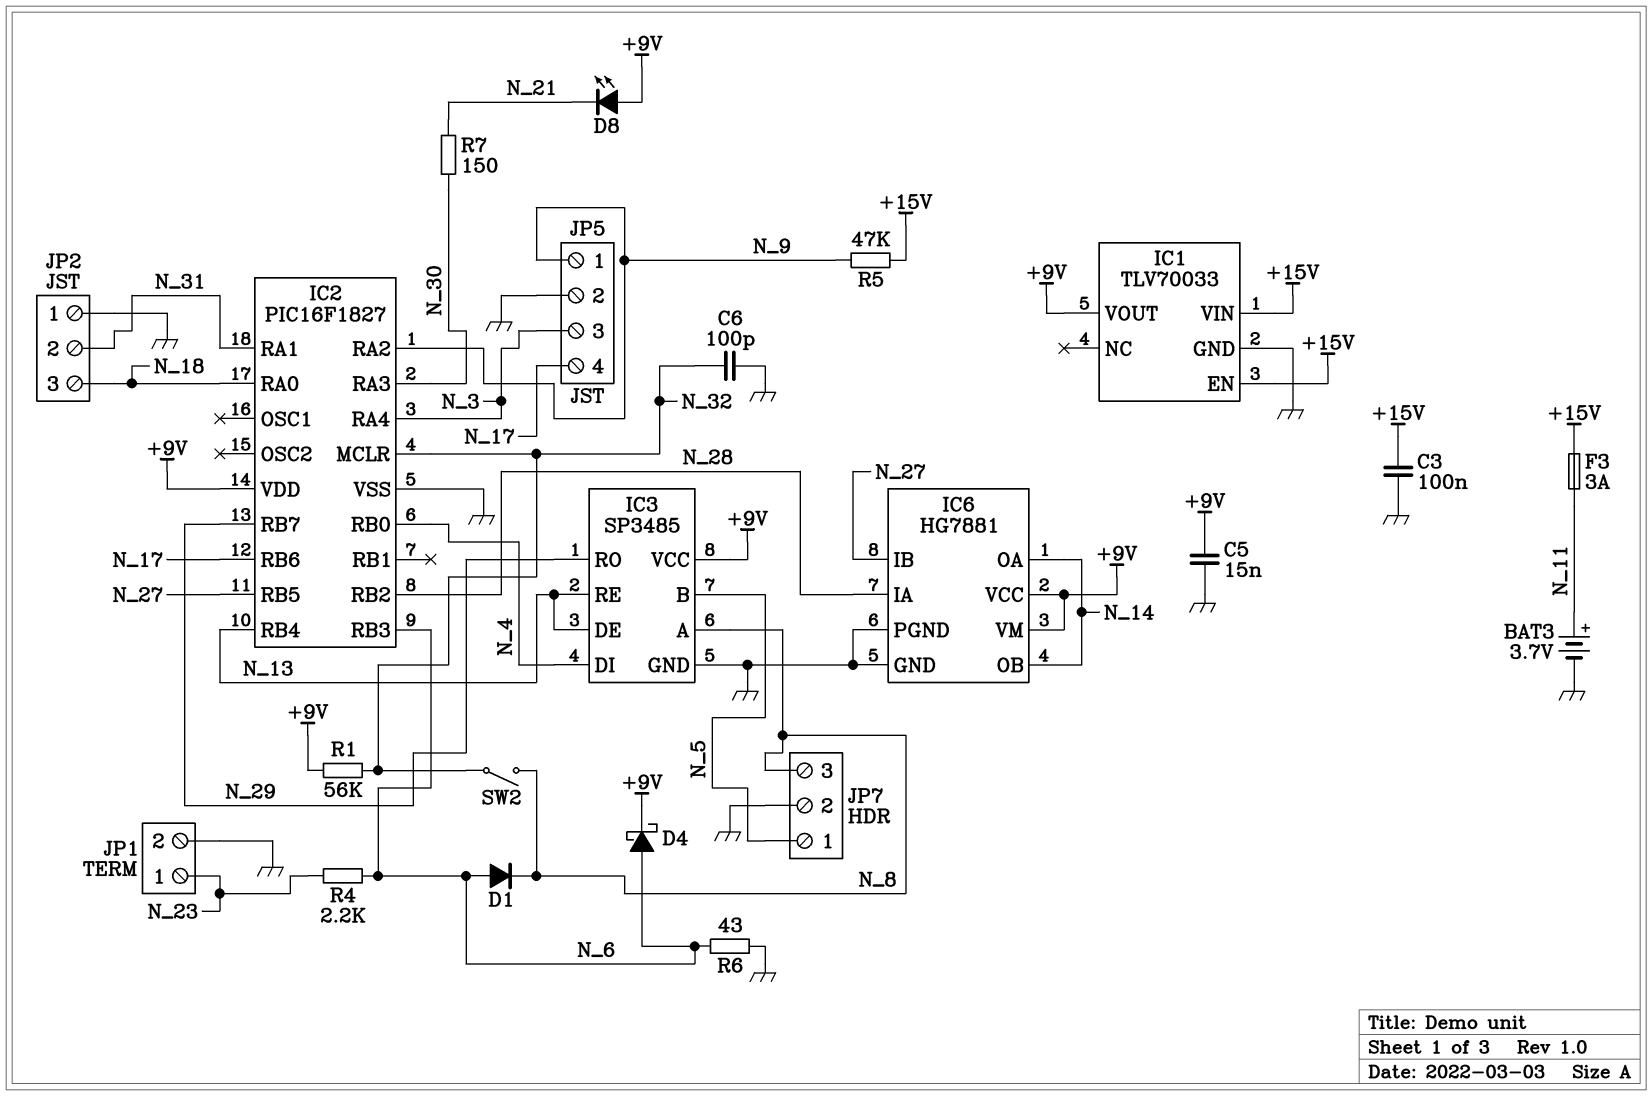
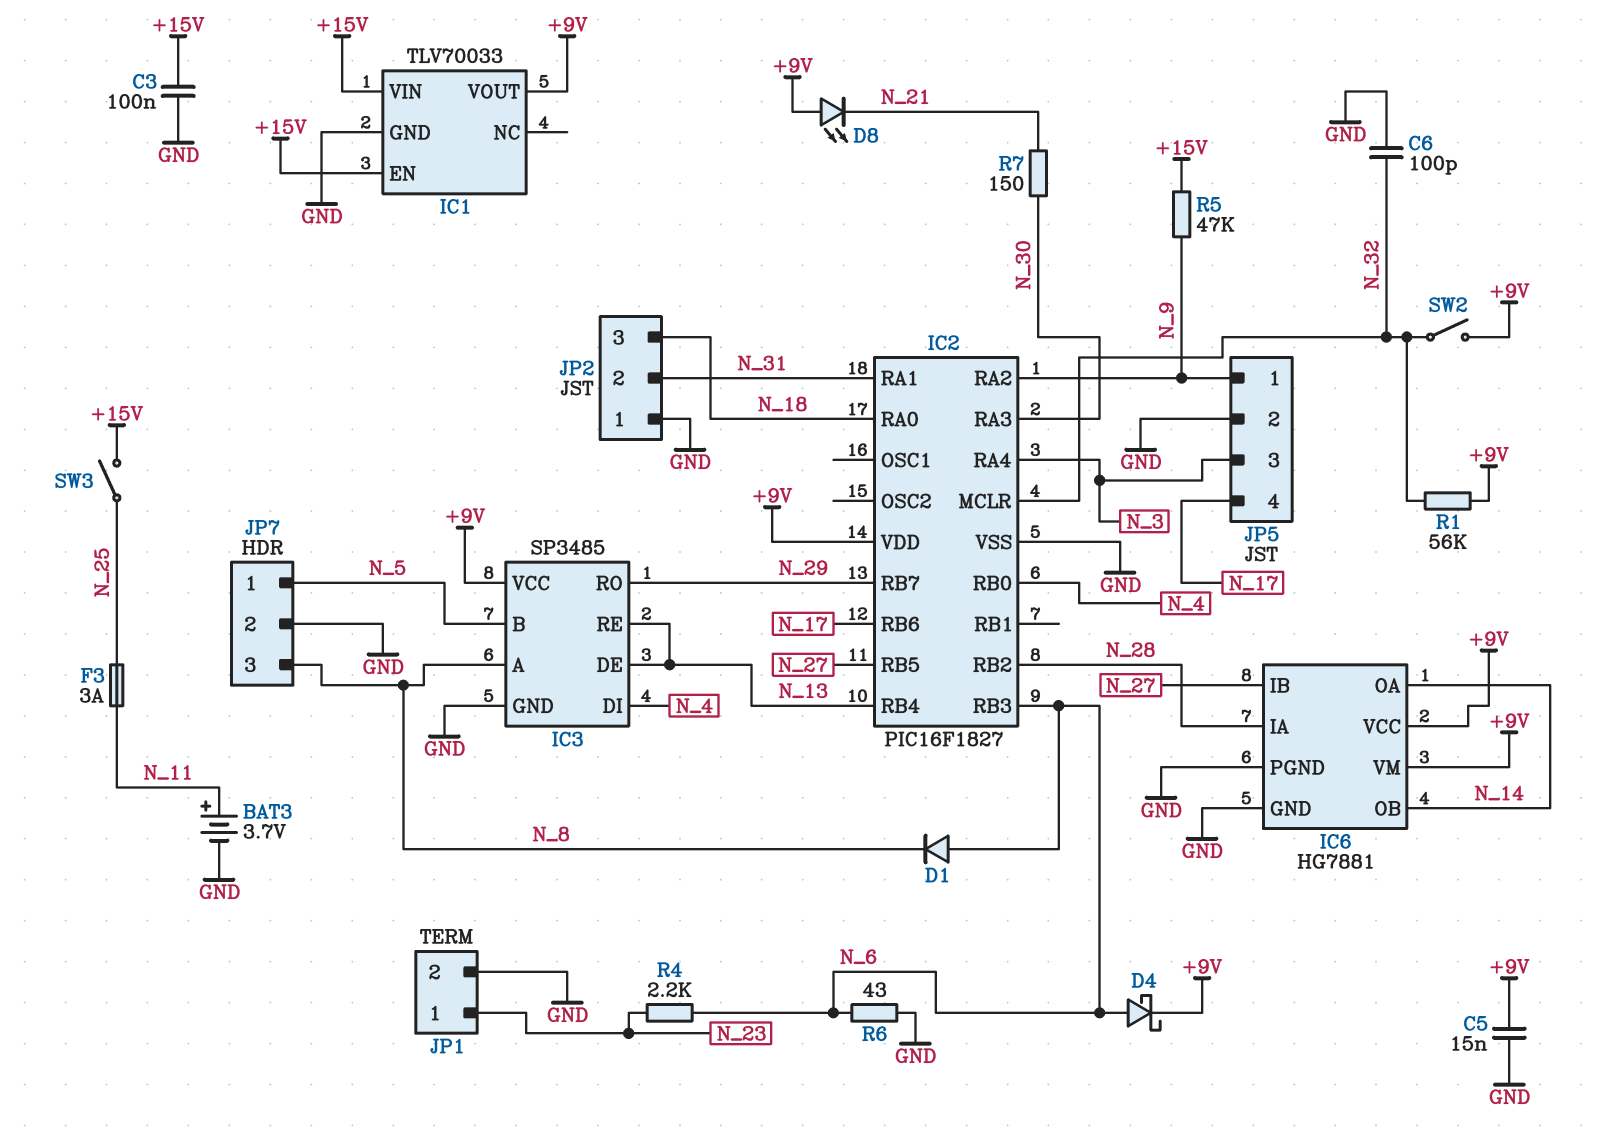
F3: 3A (+15V, N_11) -> 3A (N_11, N_25)
SW2: switch (N_8, N_32) -> switch (+9V, N_32)
SW3: none -> switch (+15V, N_25)

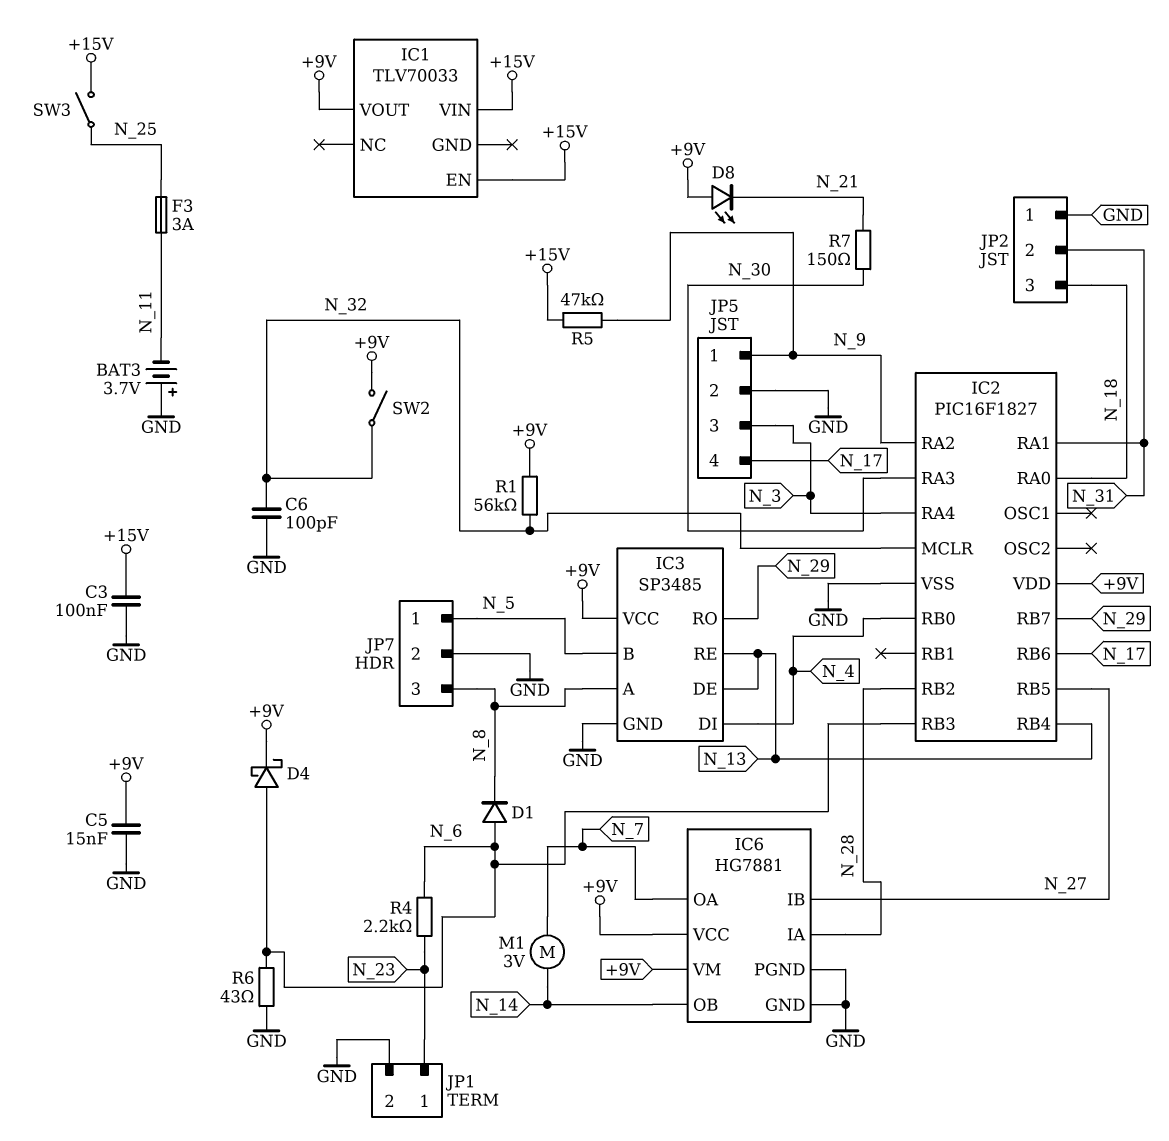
BAT3: 3.7V (plus N_11, minus GND) -> 3.7V (plus GND, minus N_11)
IC1 pin GND: GND -> none
IC6 pin OA: N_14 -> N_7
M1: none -> motor 3V (N_7, N_14)

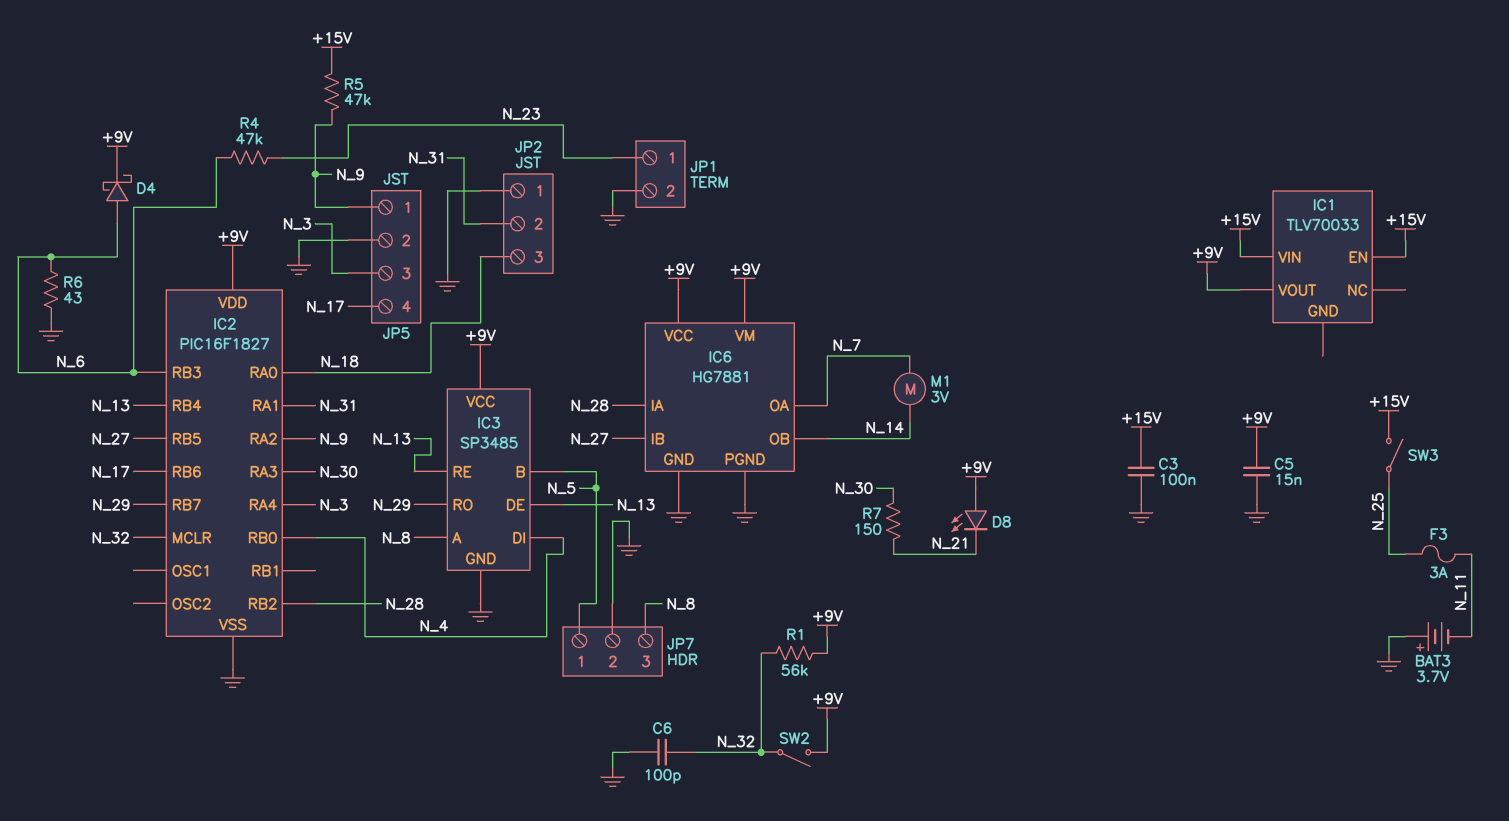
D1: diode (A N_6, K N_8) -> none
R4: 2.2k (N_6, N_23) -> 47k (N_6, N_23)

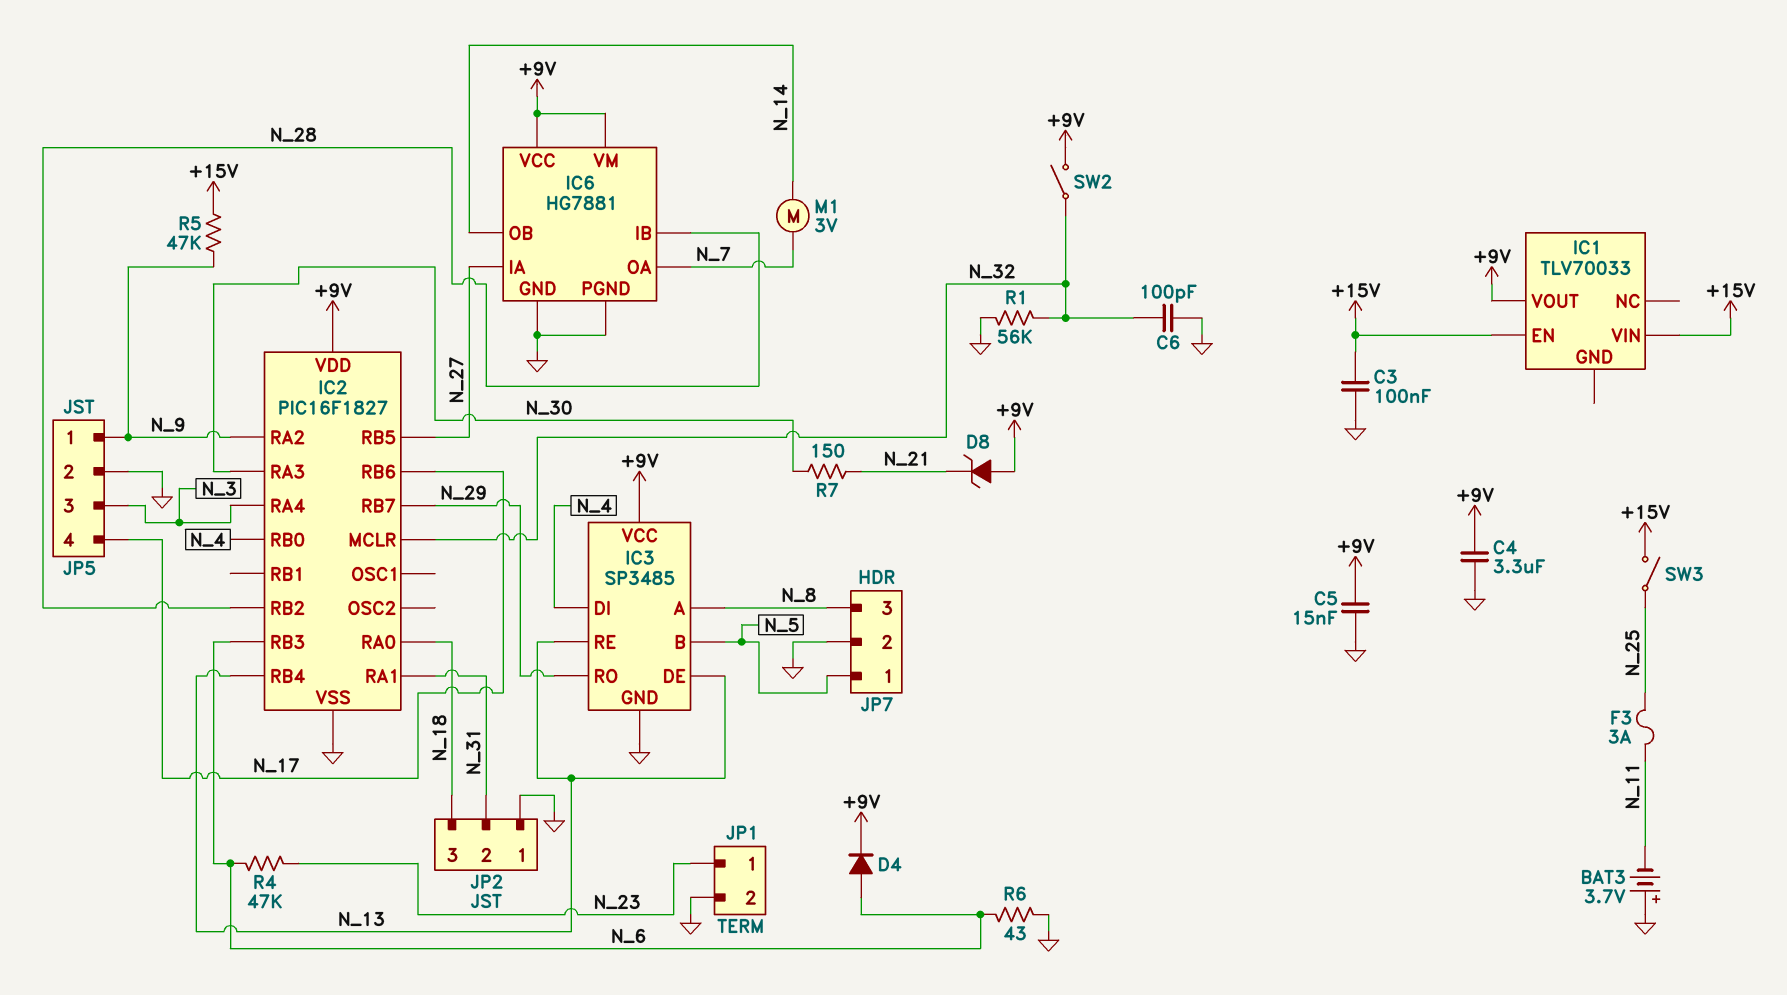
C4: none -> 3.3uF (+9V, GND)
D4: schottky (A N_6, K +9V) -> diode (A N_6, K +9V)
D8: LED (A +9V, K N_21) -> zener (A +9V, K N_21)
IC6 pin IA: N_28 -> N_27
IC6 pin IB: N_27 -> N_28
R1: 56k (+9V, N_32) -> 56k (GND, N_32)

